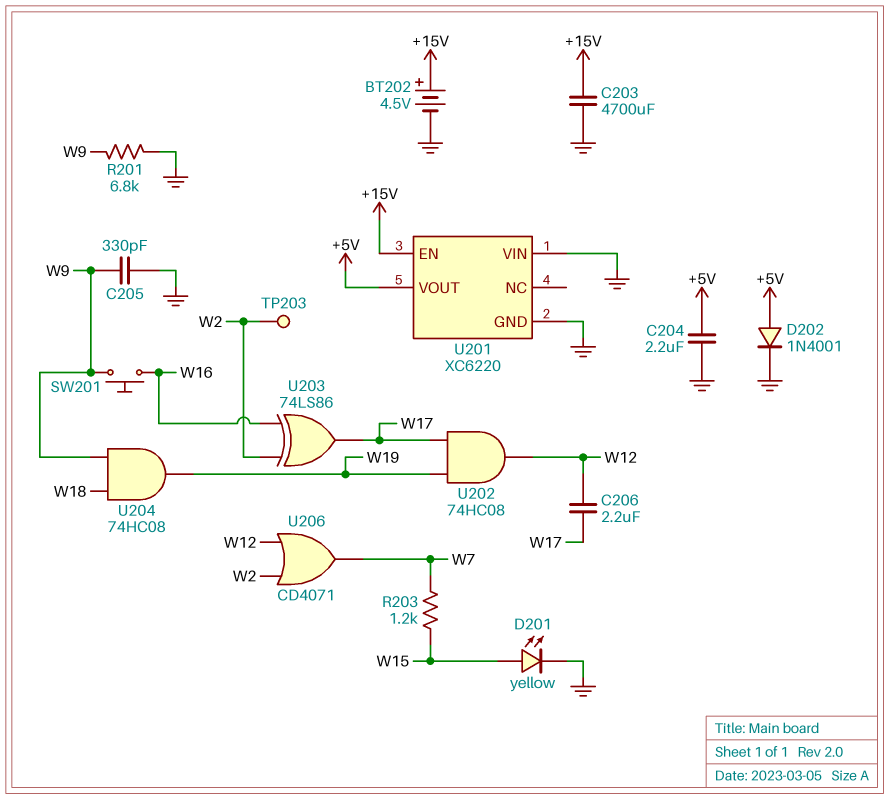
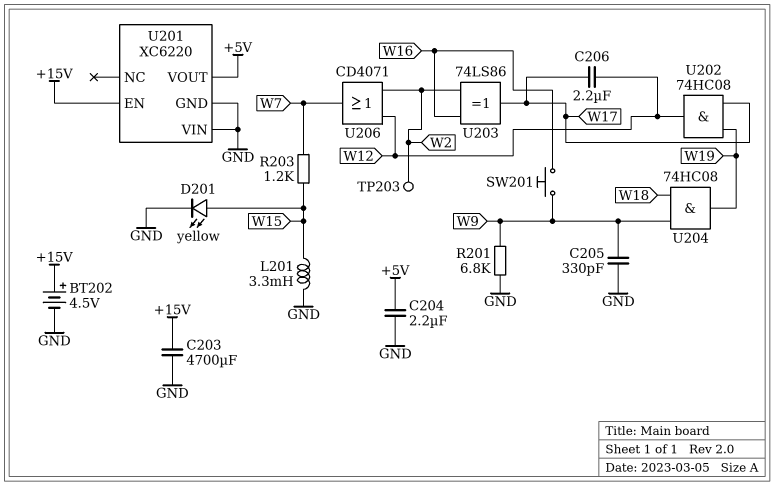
D202: diode 1N4001 (A +5V, K GND) -> none
L201: none -> 3.3mH (GND, W15)

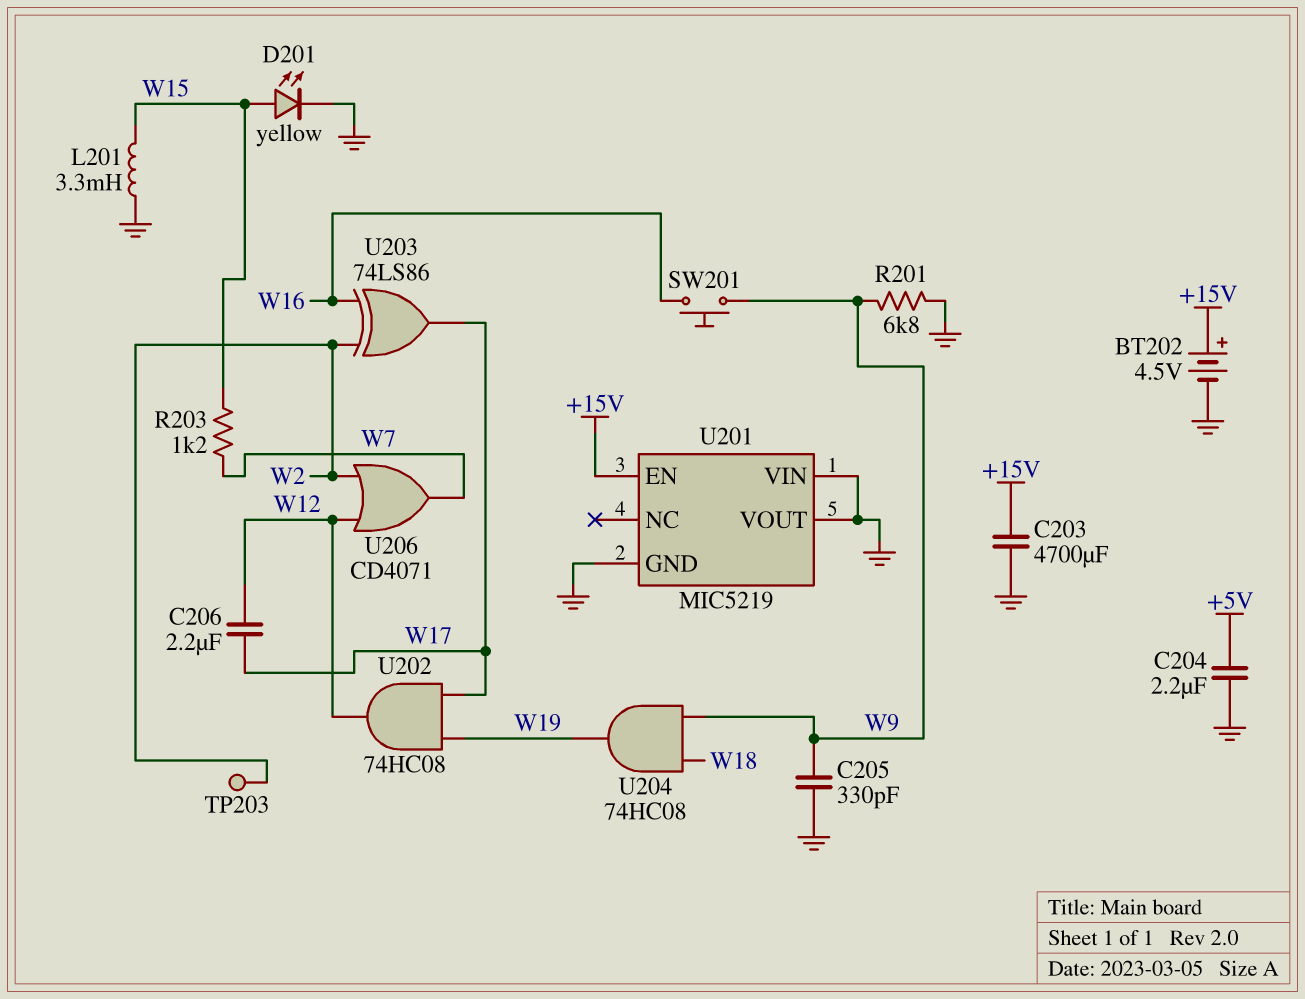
U201: XC6220 -> MIC5219
U201 pin VOUT: +5V -> GND

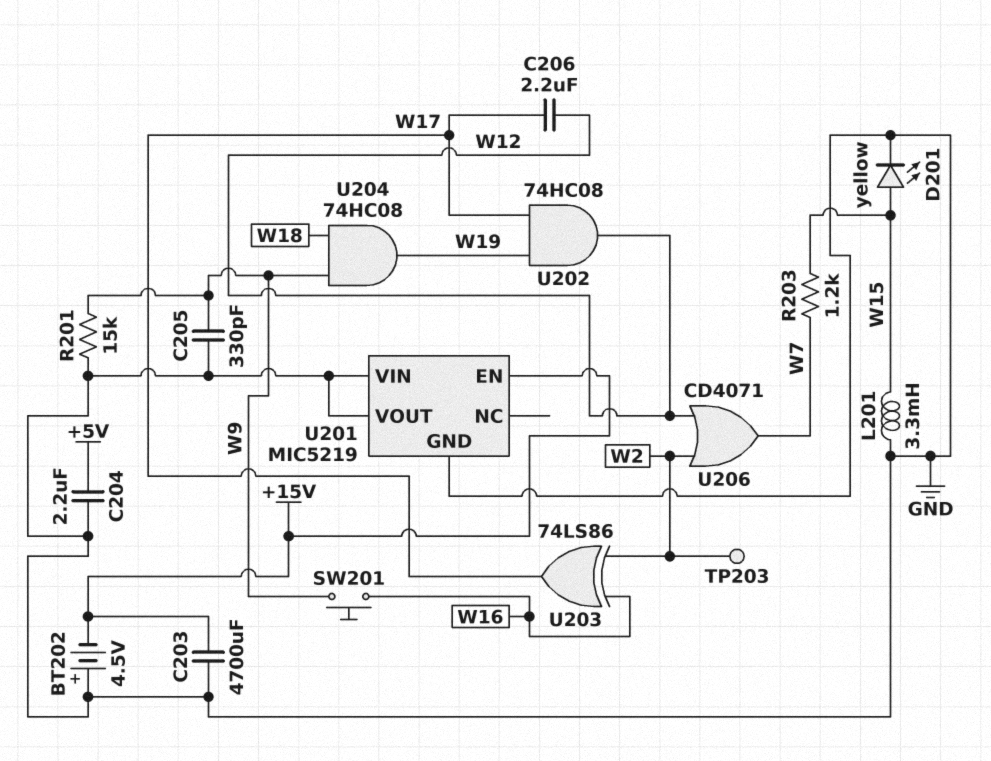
BT202: 4.5V (plus +15V, minus GND) -> 4.5V (plus GND, minus +15V)
R201: 6.8k (GND, W9) -> 15k (GND, W9)

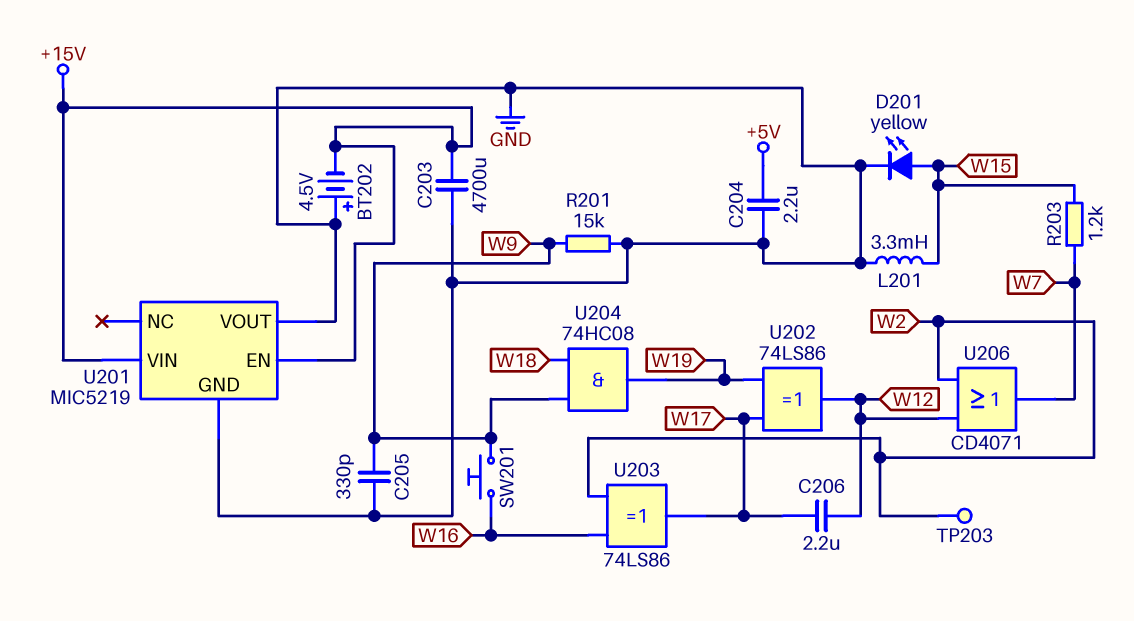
U201 pin VIN: GND -> +15V
U202: AND 74HC08 (in W17, in W19, out W12) -> XOR 74LS86 (in W17, in W19, out W12)

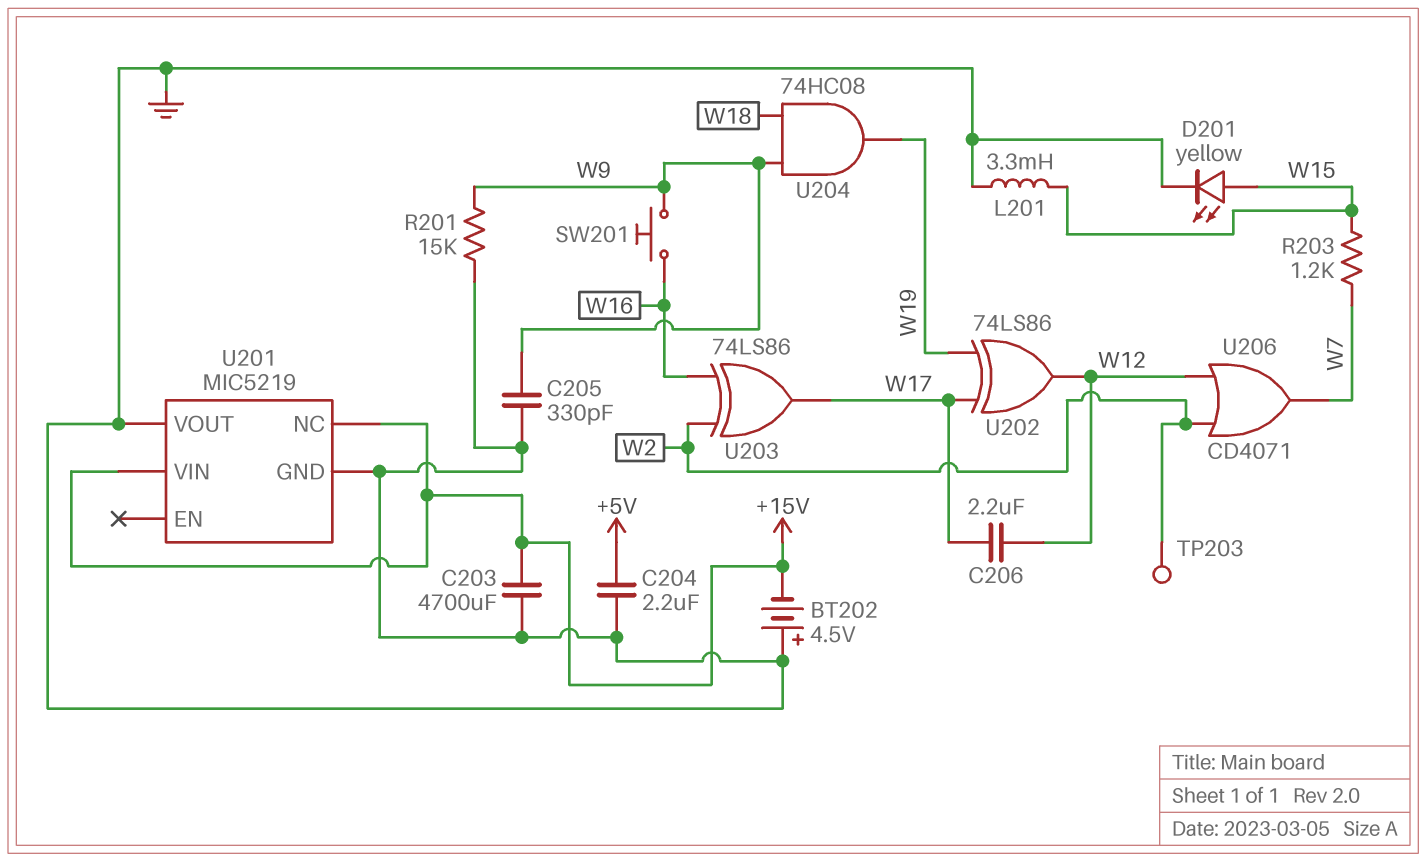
U201 pin EN: +15V -> none
U201 pin NC: none -> +15V

